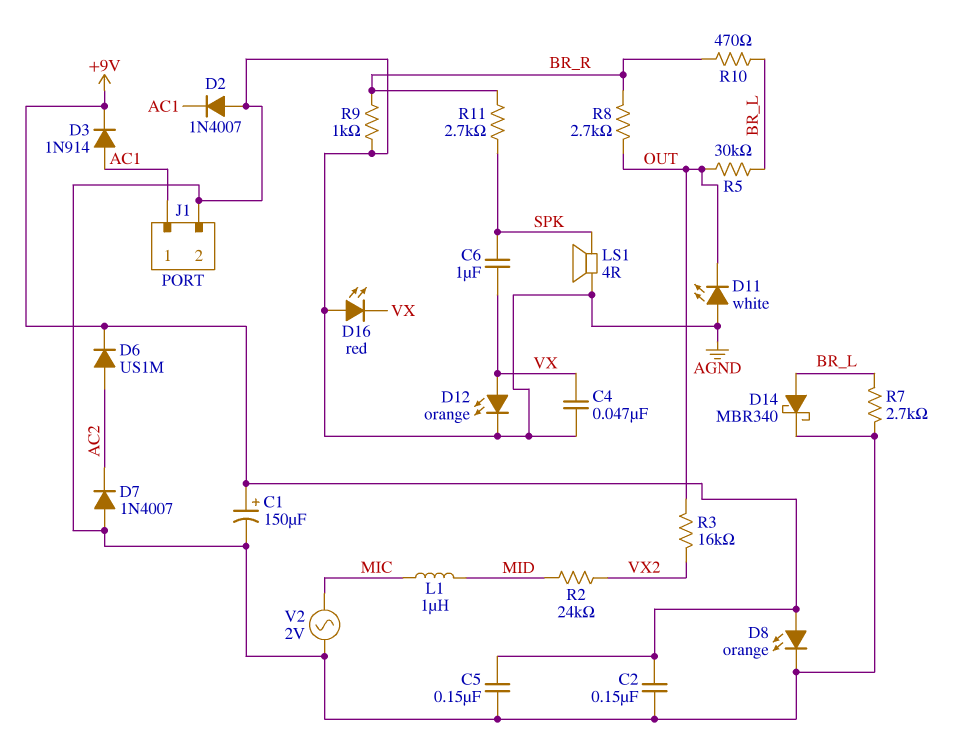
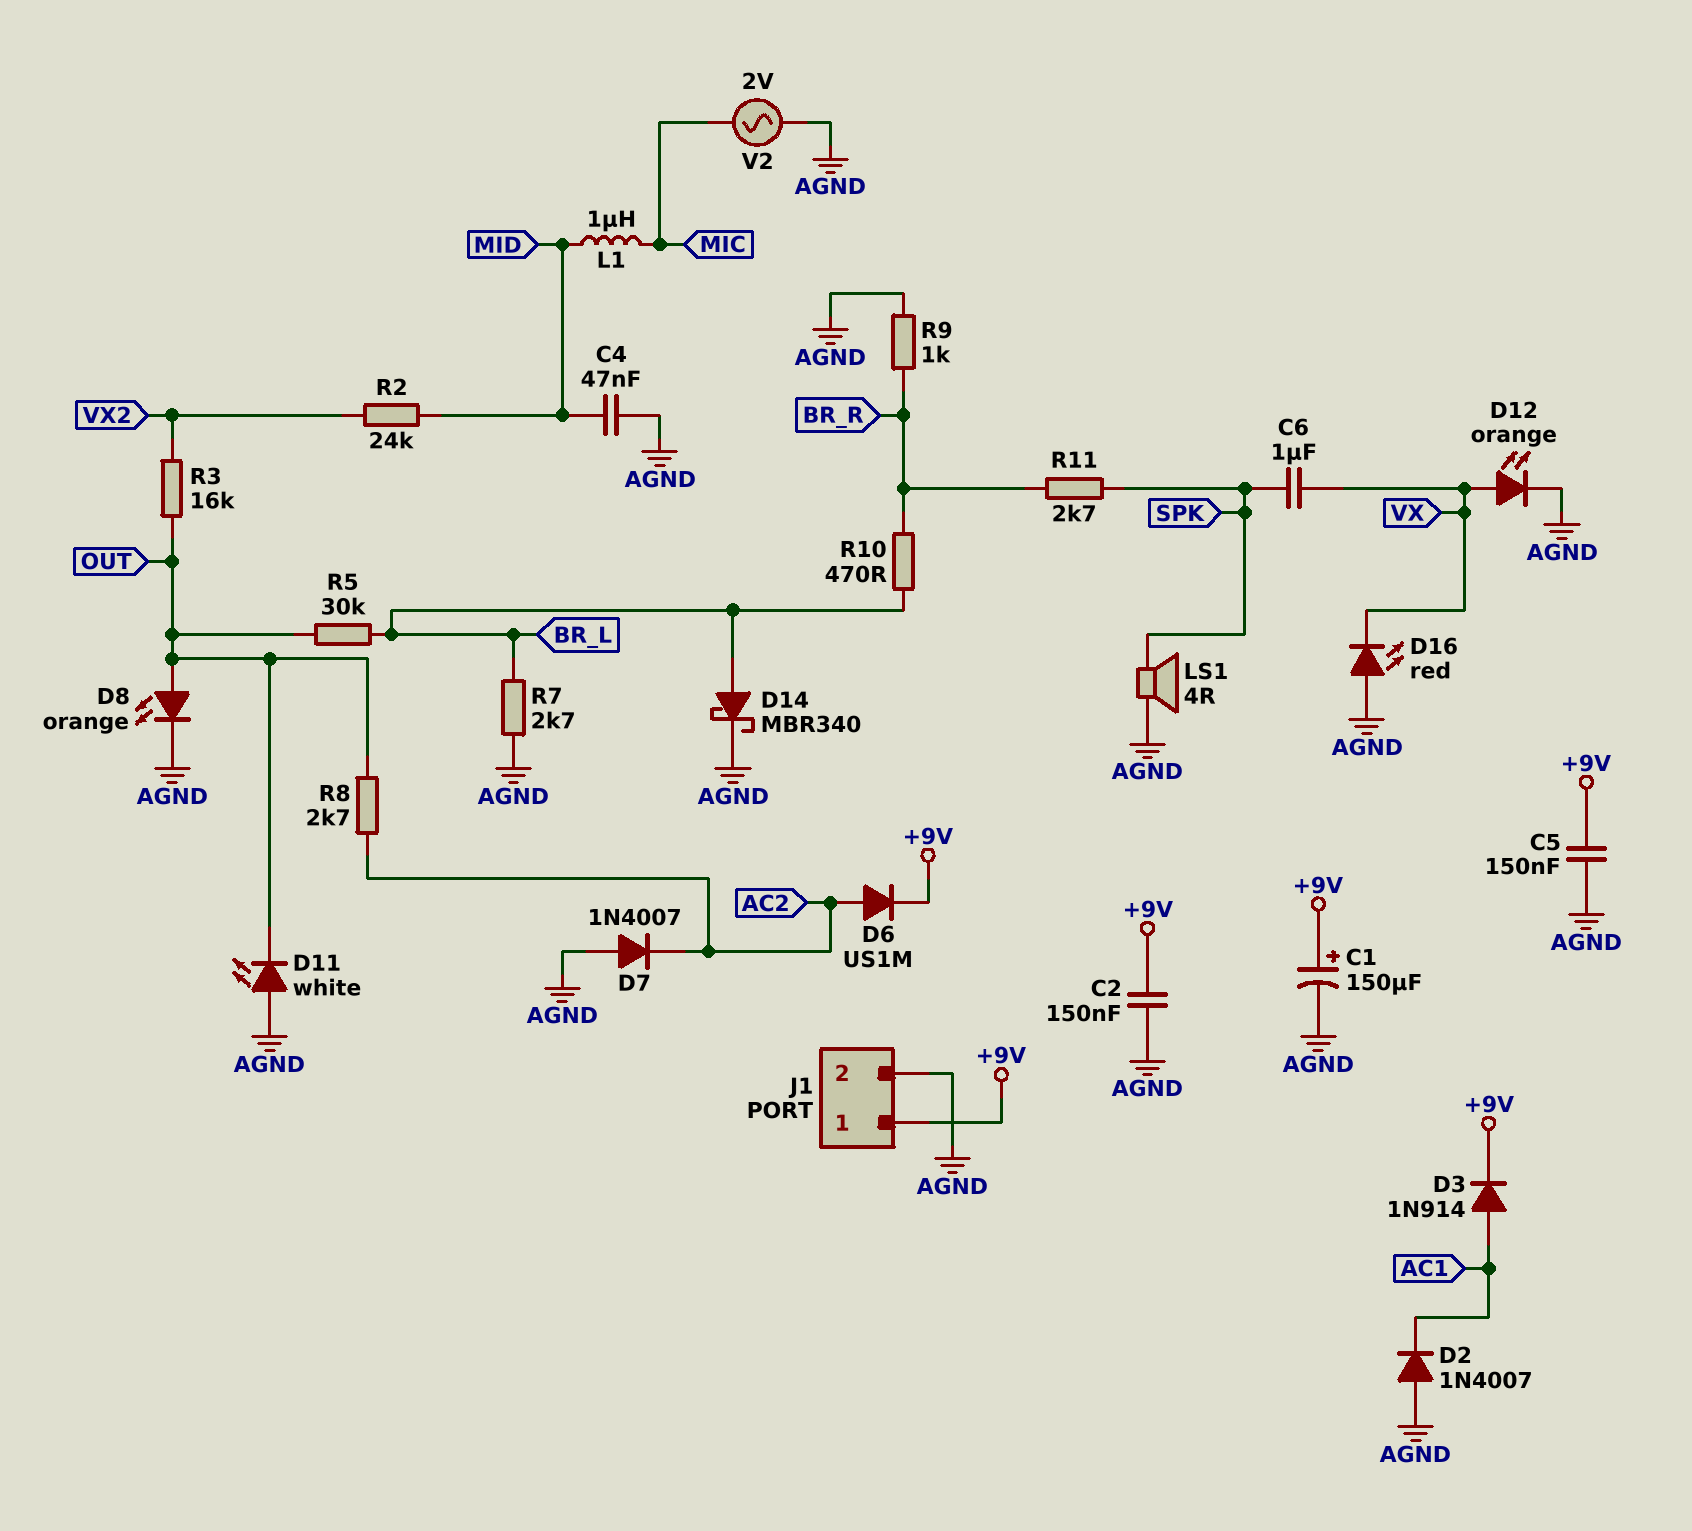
C4: 47nF (AGND, VX) -> 47nF (AGND, MID)
D8: LED orange (A +9V, K AGND) -> LED orange (A OUT, K AGND)
J1 pin 1: AC1 -> +9V
R8: 2.7k (BR_R, OUT) -> 2.7k (AC2, OUT)

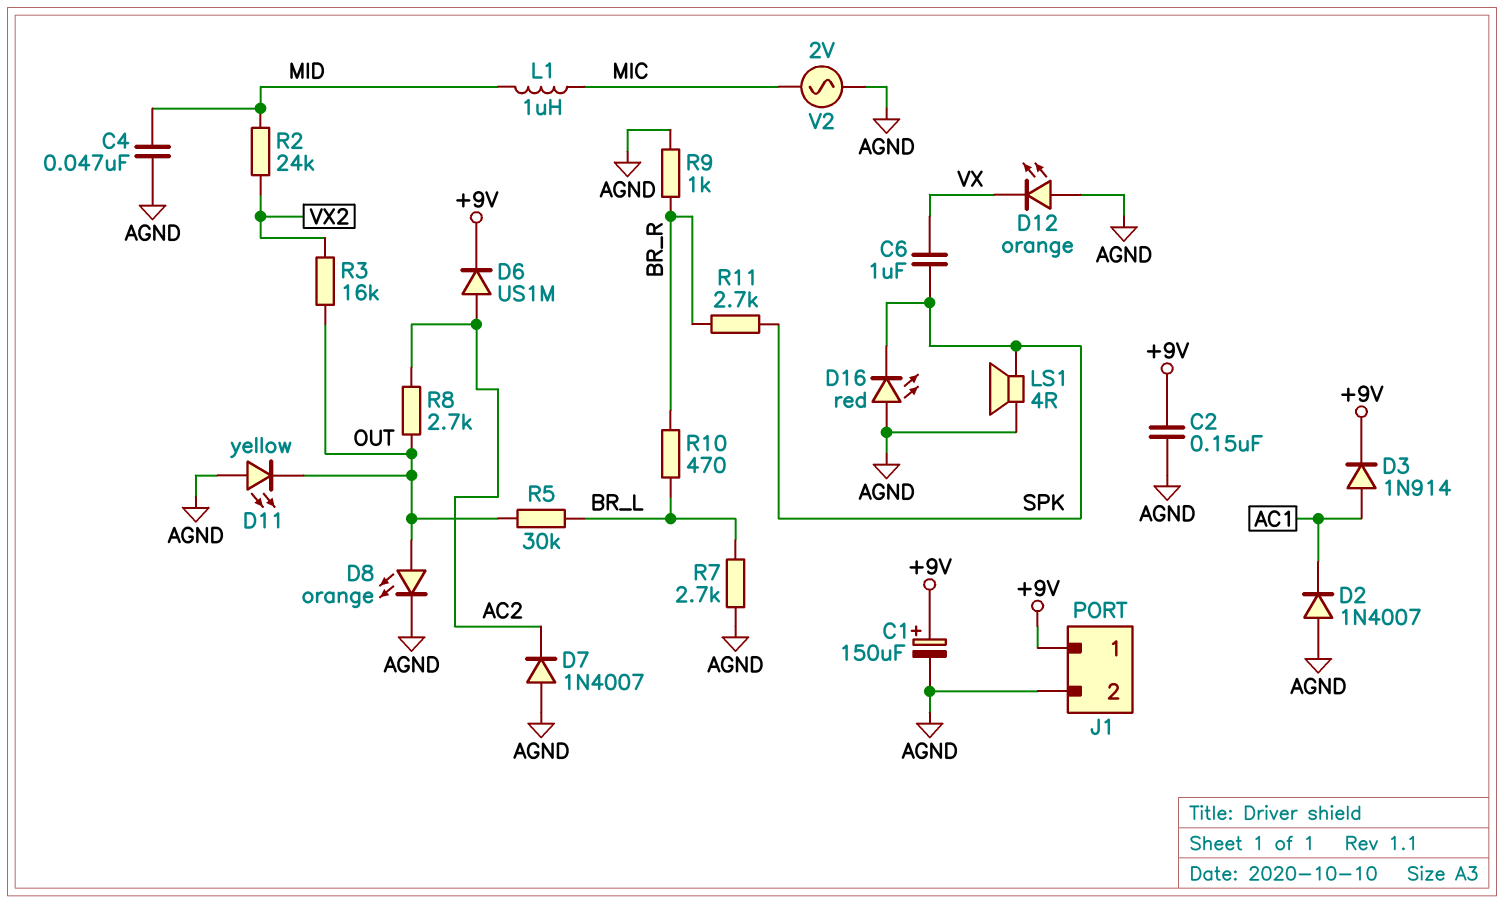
C5: 150nF (+9V, AGND) -> none
D11: LED white (A AGND, K OUT) -> LED yellow (A AGND, K OUT)
D12: LED orange (A VX, K AGND) -> LED orange (A AGND, K VX)
D14: schottky MBR340 (A BR_L, K AGND) -> none
D16: LED red (A AGND, K VX) -> LED red (A AGND, K SPK)

